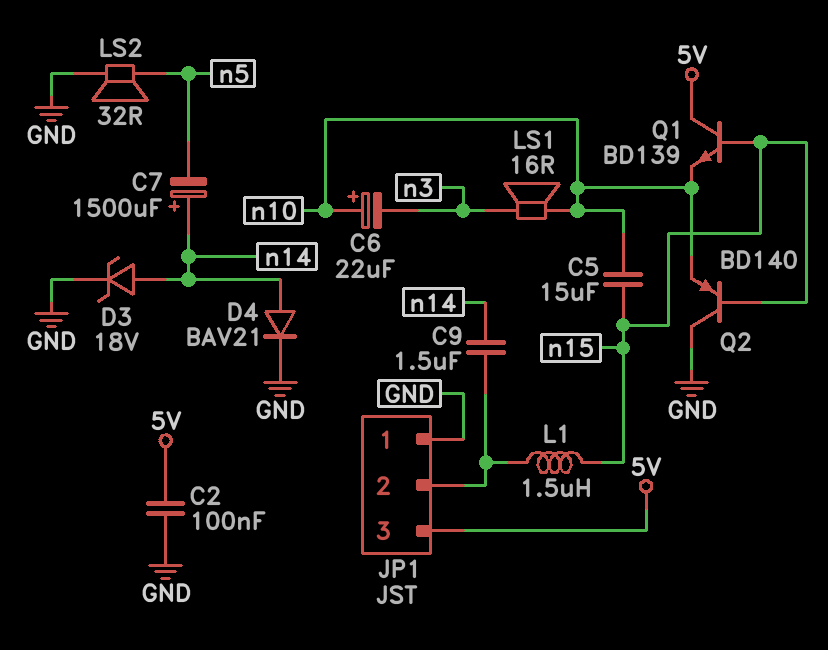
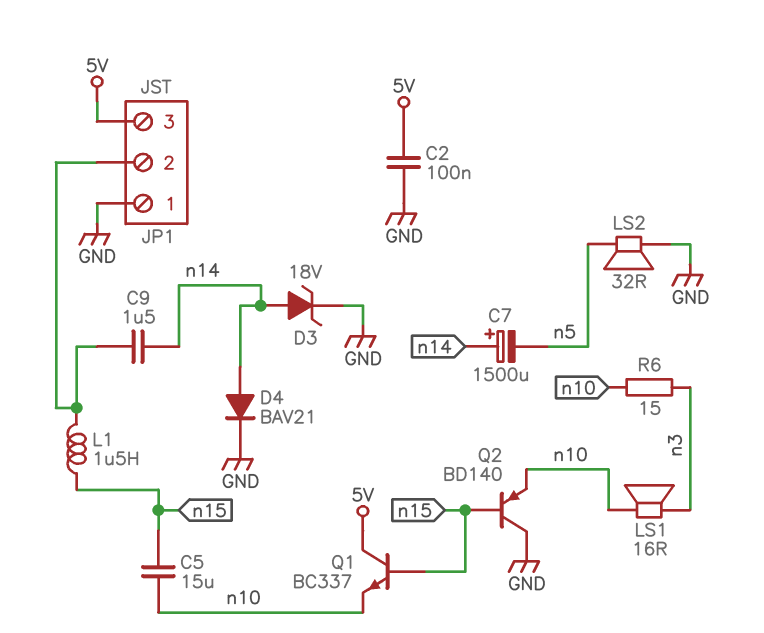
C6: 22uF (plus n10, minus n3) -> none
Q1: NPN BD139 (B n15, C 5V, E n10) -> NPN BC337 (B n15, C 5V, E n10)
R6: none -> 15 (n3, n10)

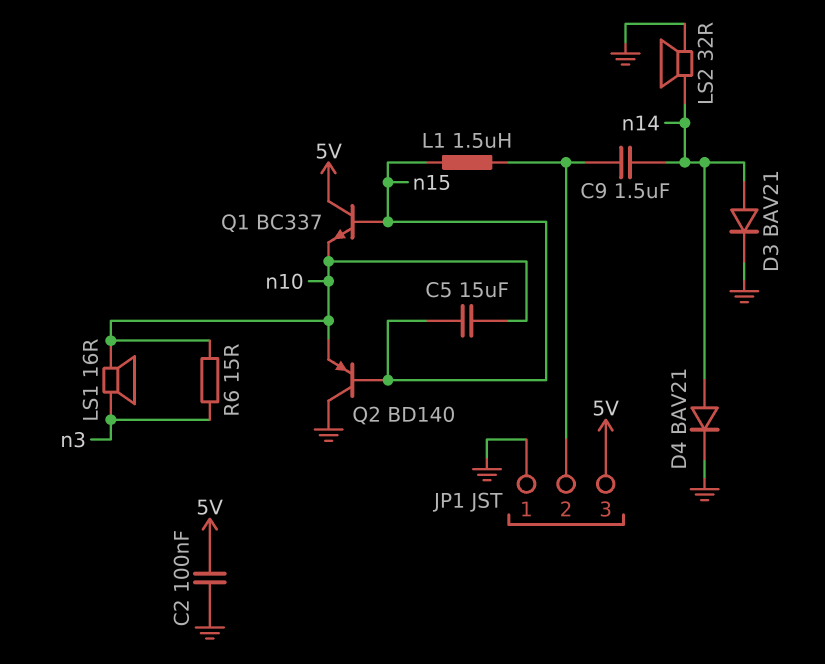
C7: 1500uF (plus n14, minus n5) -> none
D3: zener 18V (A n14, K GND) -> diode BAV21 (A n14, K GND)
LS2: speaker 32R (GND, n5) -> speaker 32R (GND, n14)

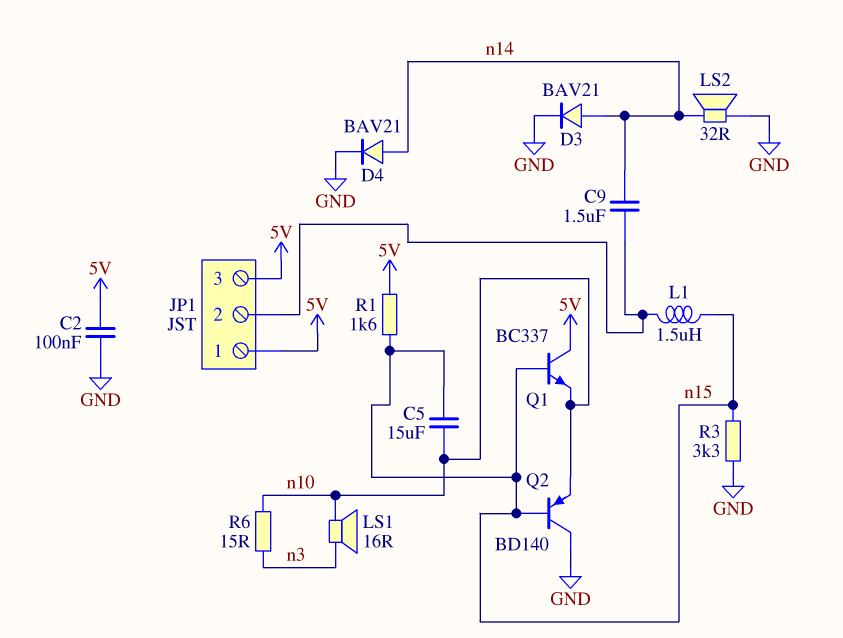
JP1 pin 1: GND -> 5V
R1: none -> 1.6k (5V, n15)
R3: none -> 3.3k (GND, n15)

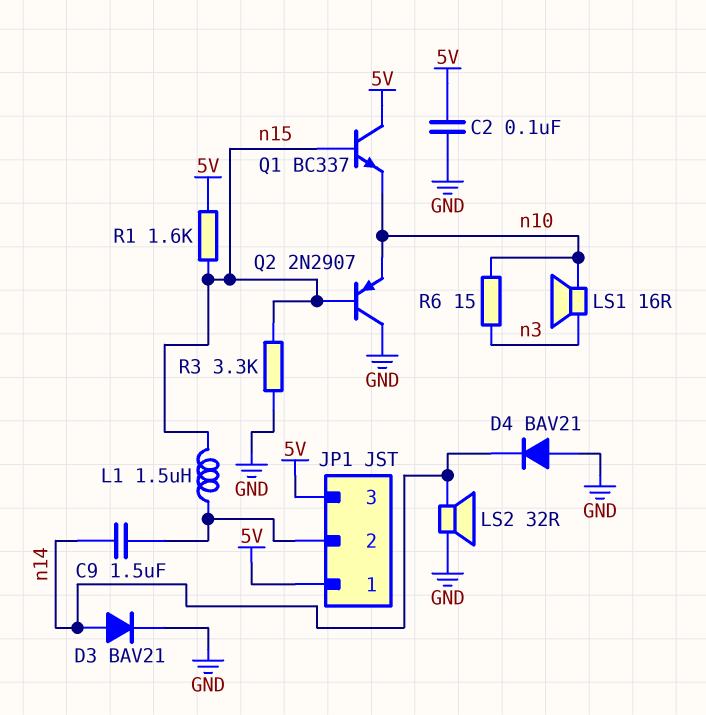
C5: 15uF (n10, n15) -> none
D4: diode BAV21 (A n14, K GND) -> diode BAV21 (A GND, K n14)
Q2: PNP BD140 (B n15, C GND, E n10) -> PNP 2N2907 (B n15, C GND, E n10)

